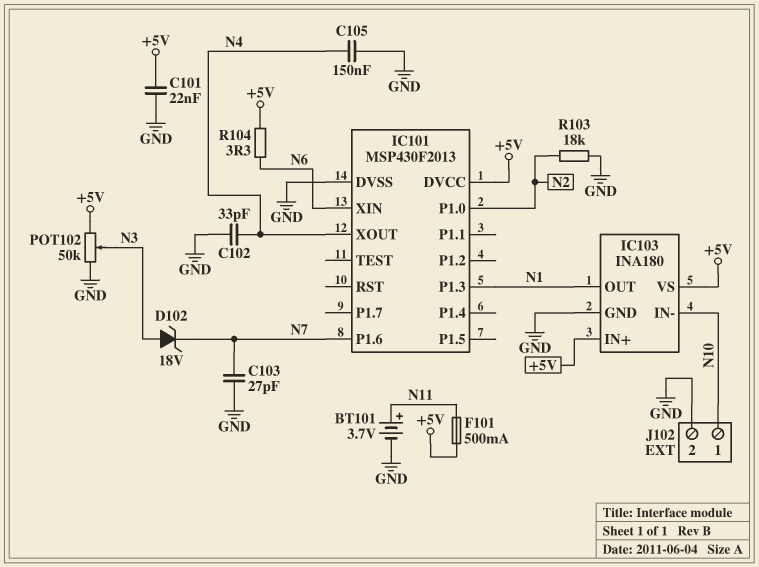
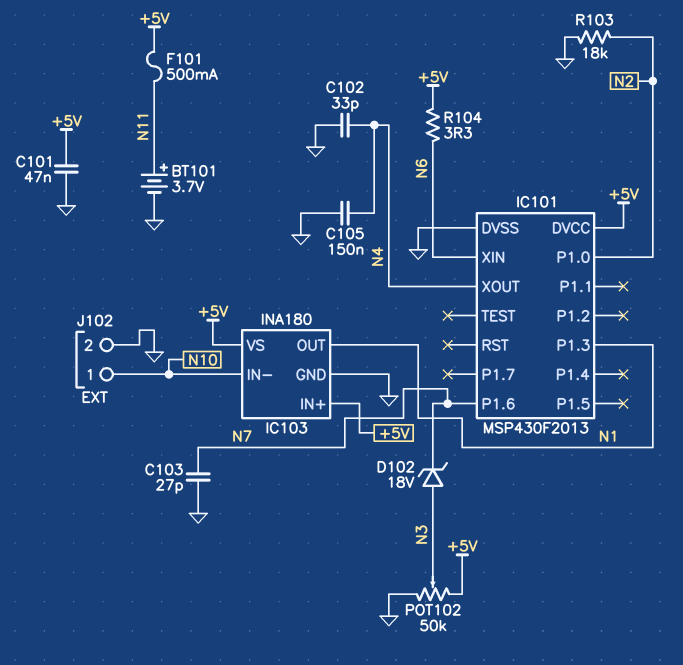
C101: 22nF (+5V, GND) -> 47nF (+5V, GND)

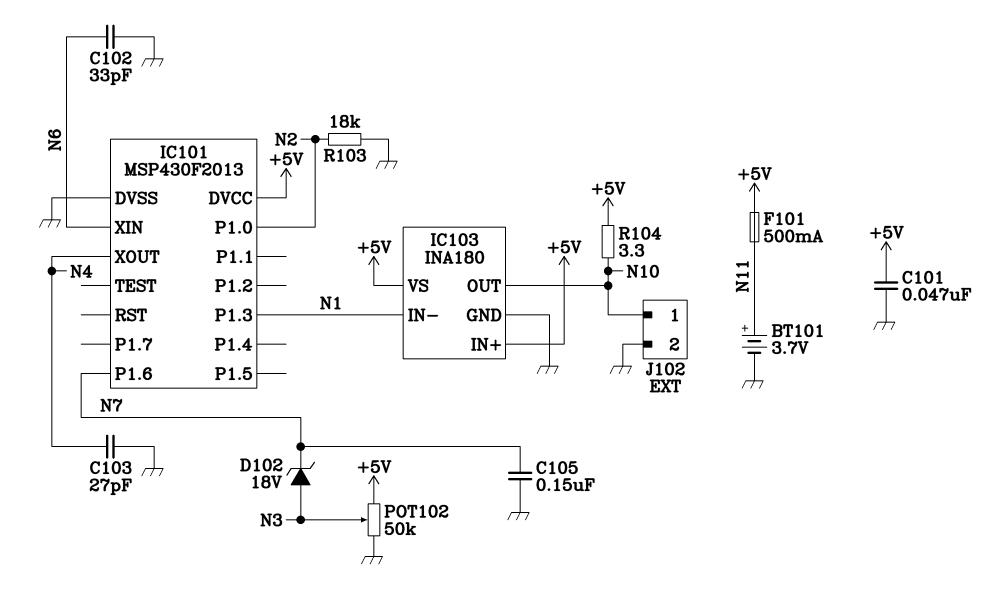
C102: 33pF (GND, N4) -> 33pF (GND, N6)
C103: 27pF (GND, N7) -> 27pF (GND, N4)
C105: 150nF (GND, N4) -> 150nF (GND, N7)
IC103 pin IN-: N10 -> N1
IC103 pin OUT: N1 -> N10
R104: 3.3 (+5V, N6) -> 3.3 (+5V, N10)

